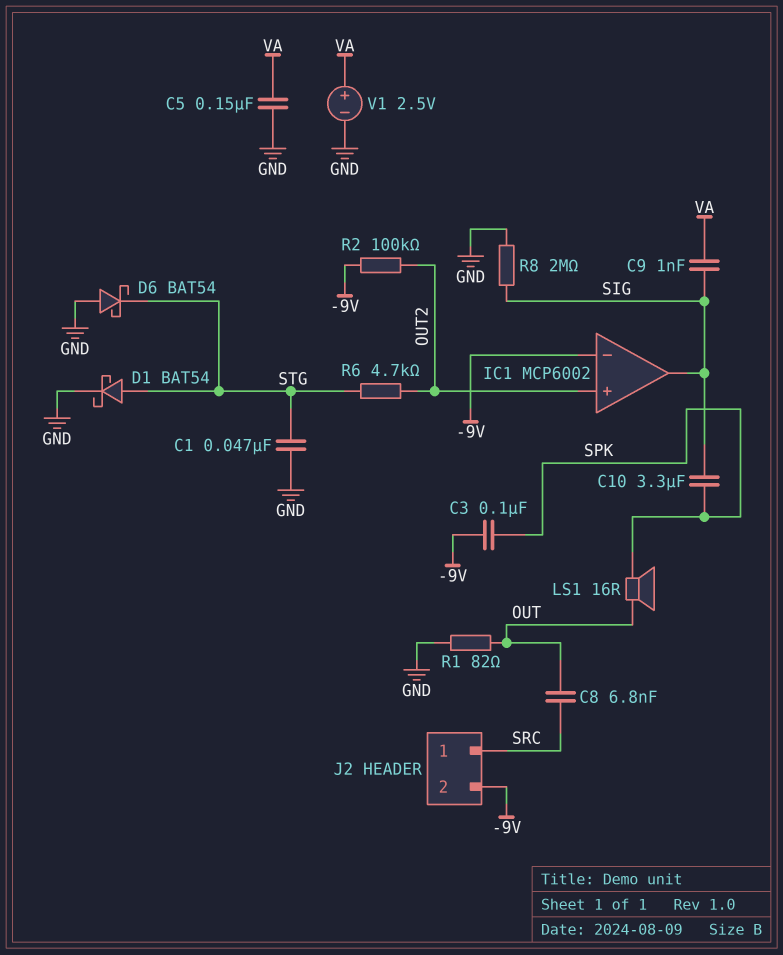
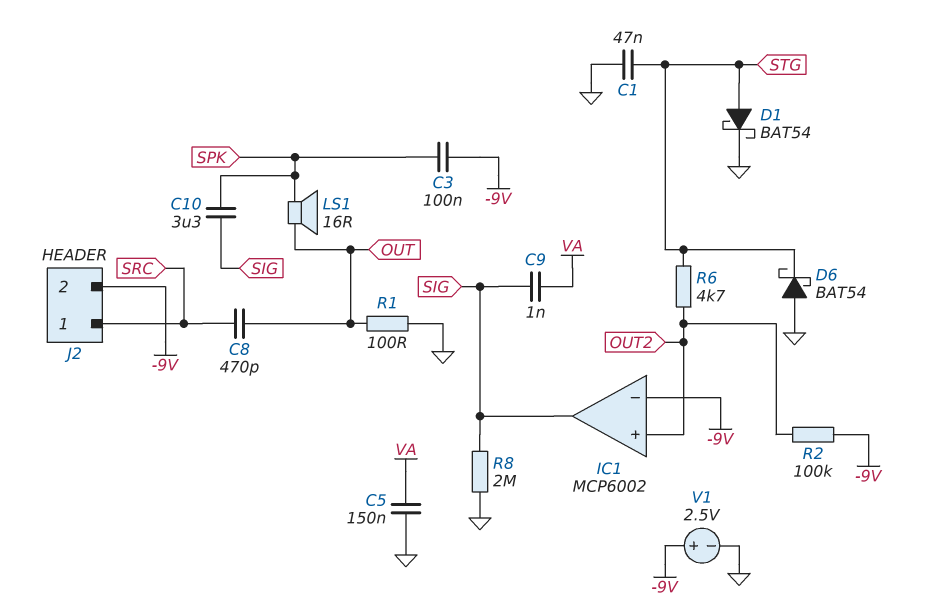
C8: 6.8nF (OUT, SRC) -> 470pF (OUT, SRC)
R1: 82 (GND, OUT) -> 100 (GND, OUT)
V1: 2.5V (plus VA, minus GND) -> 2.5V (plus -9V, minus GND)

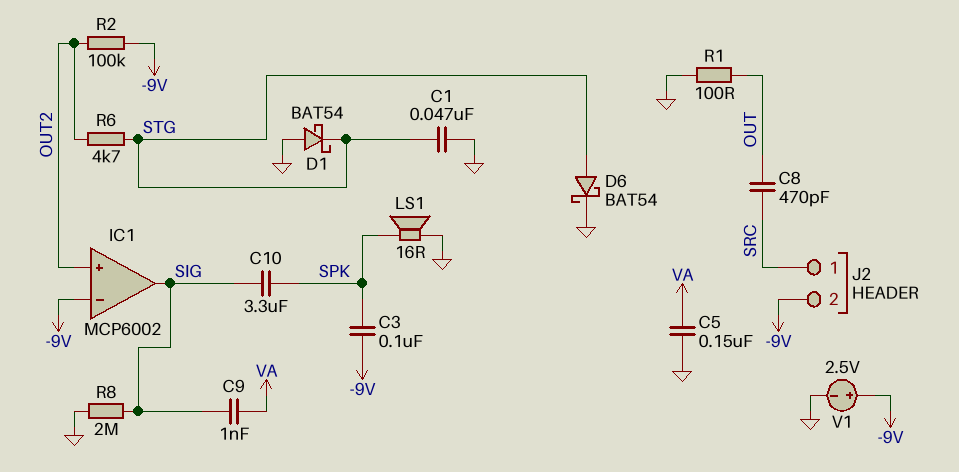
D1: schottky BAT54 (A STG, K GND) -> schottky BAT54 (A GND, K STG)
D6: schottky BAT54 (A GND, K STG) -> schottky BAT54 (A STG, K GND)
LS1: speaker 16R (OUT, SPK) -> speaker 16R (GND, SPK)

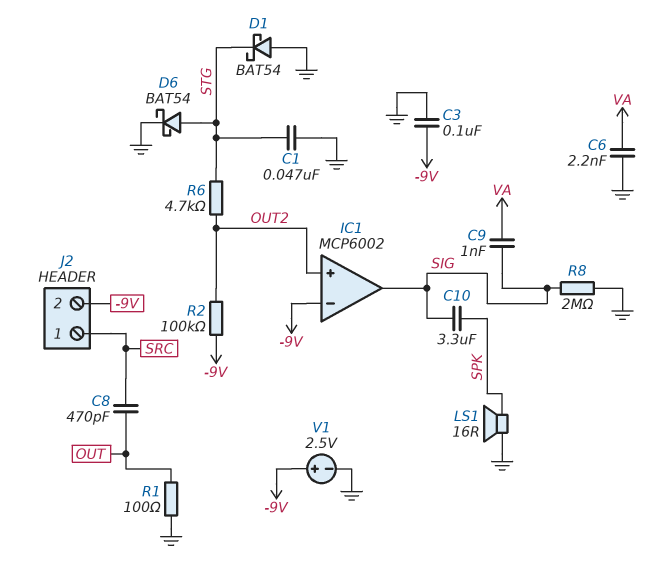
C3: 100nF (-9V, SPK) -> 100nF (-9V, GND)
C5: 150nF (GND, VA) -> none
C6: none -> 2.2nF (GND, VA)

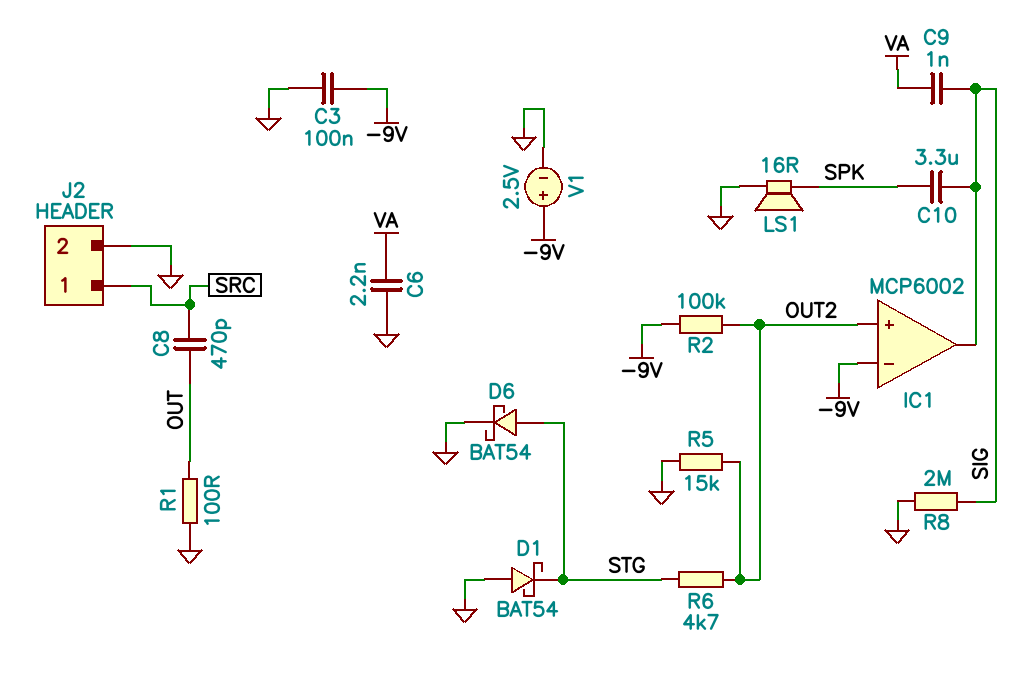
C1: 47nF (GND, STG) -> none
J2 pin 2: -9V -> GND
R5: none -> 15k (GND, OUT2)

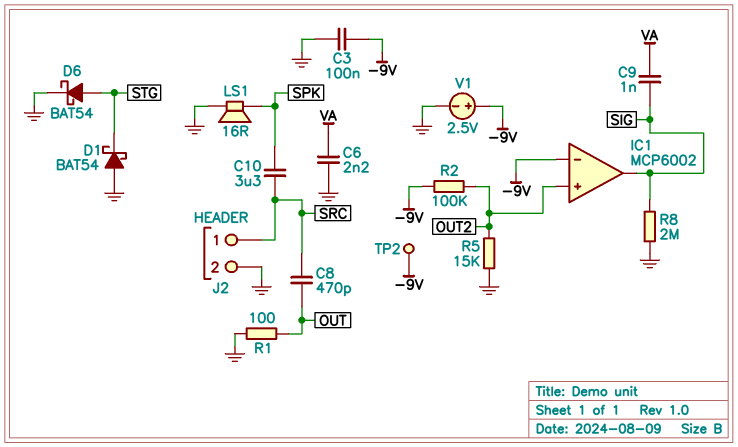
C10: 3.3uF (SIG, SPK) -> 3.3uF (SPK, SRC)
R6: 4.7k (OUT2, STG) -> none
TP2: none -> test point (-9V)

